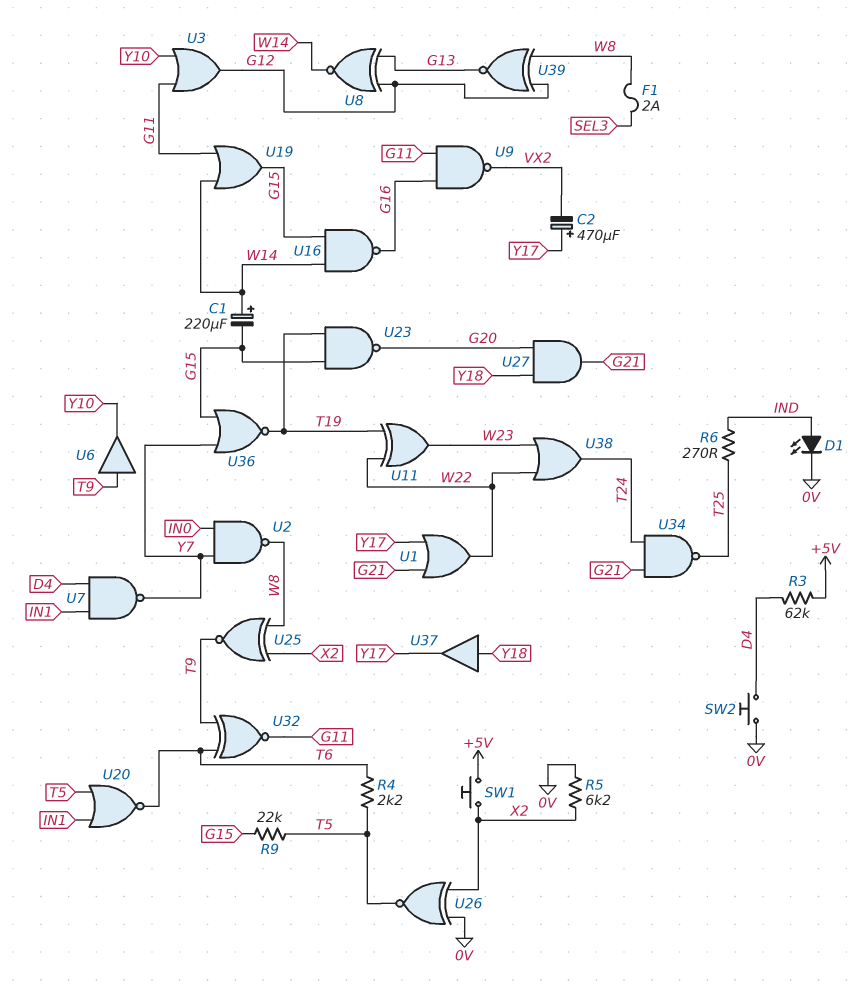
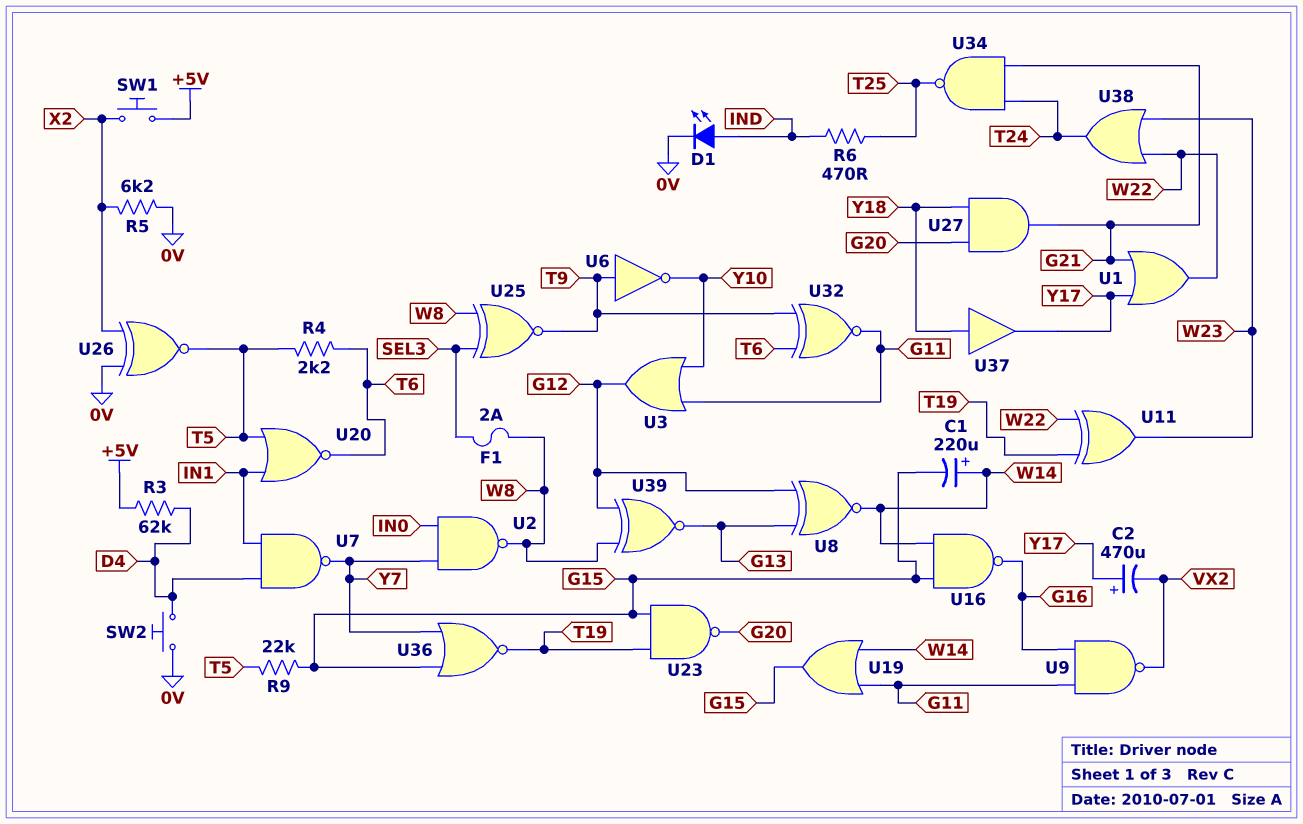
R6: 270 (IND, T25) -> 470 (IND, T25)
U6: buffer (in T9, out Y10) -> NOT (in T9, out Y10)
U25: XNOR (in W8, in X2, out T9) -> XNOR (in SEL3, in W8, out T9)

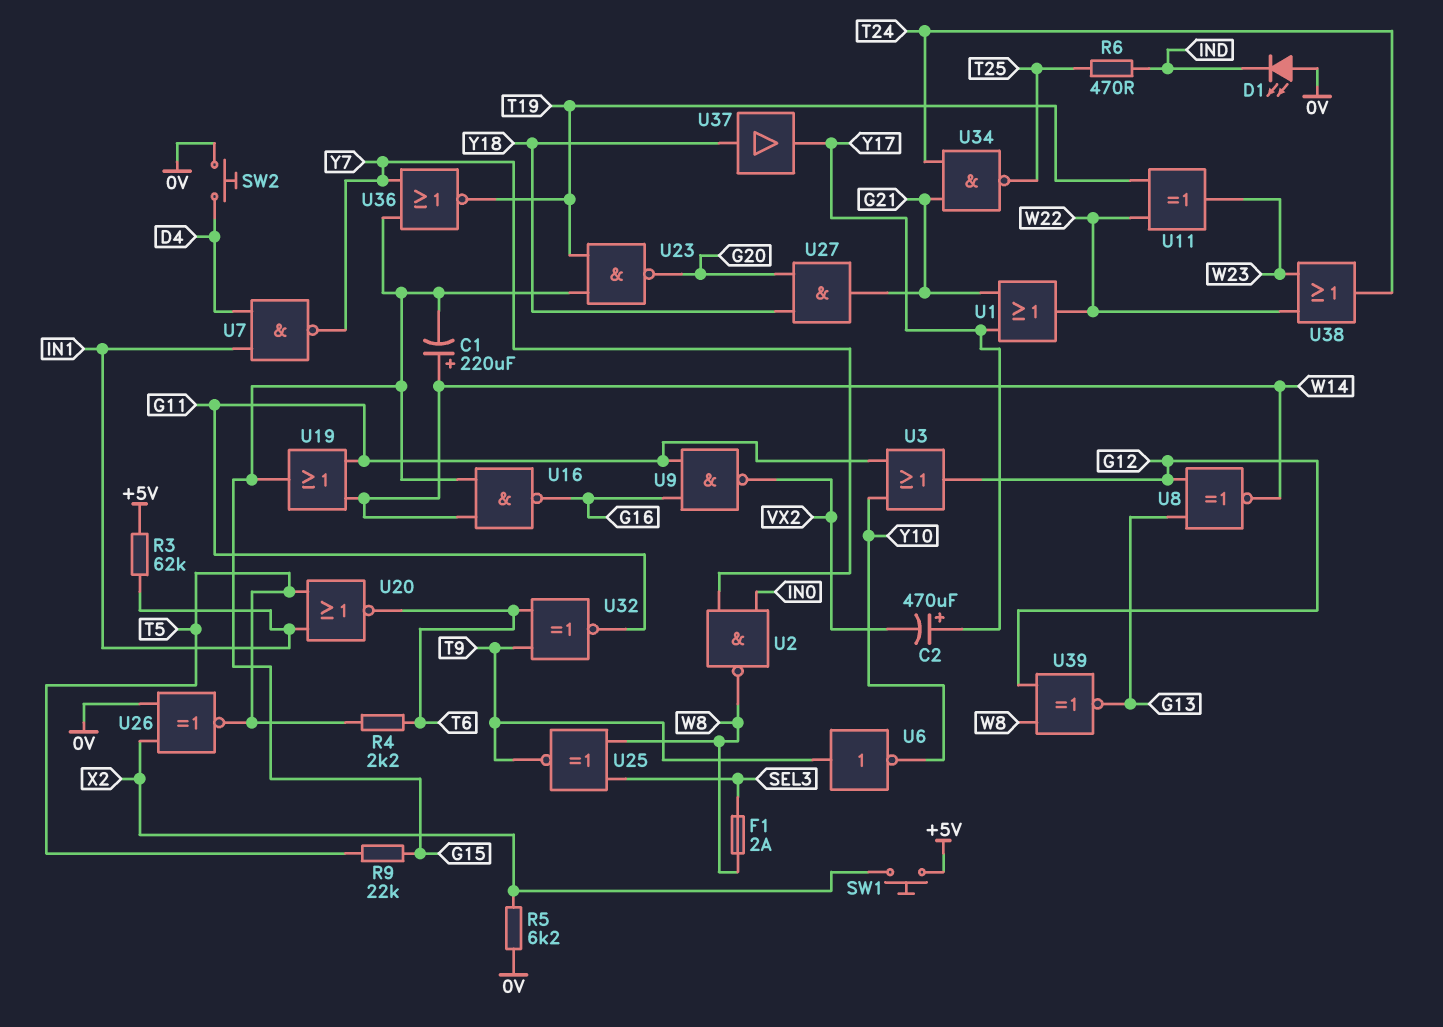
D1: LED (A IND, K 0V) -> LED (A 0V, K IND)
R3: 62k (+5V, D4) -> 62k (+5V, IN1)

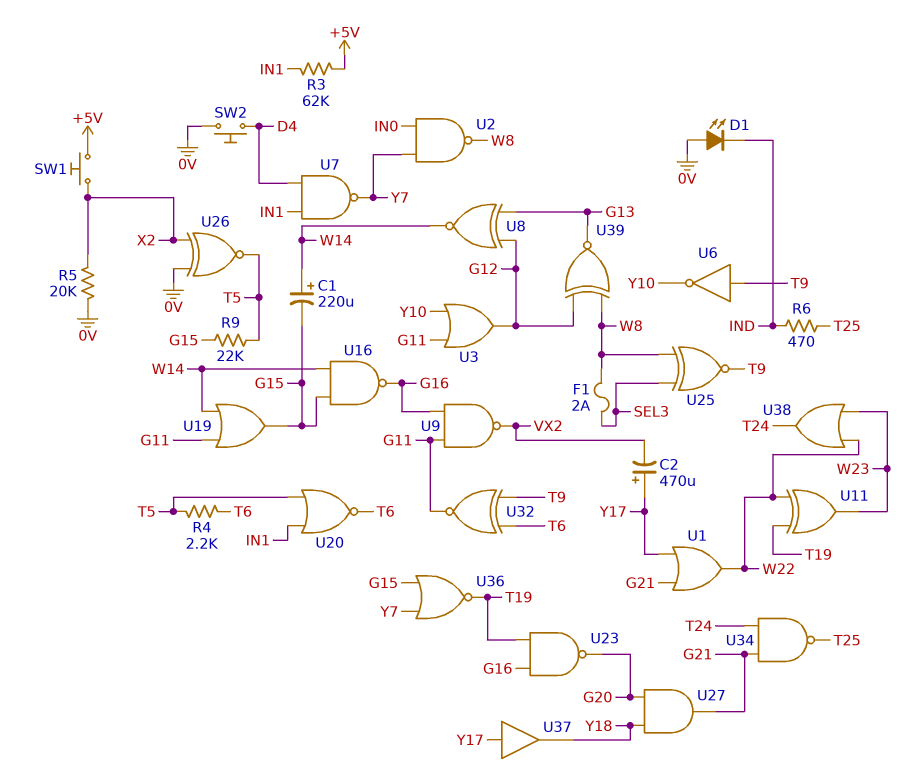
R5: 6.2k (0V, X2) -> 20k (0V, X2)
U23: NAND (in G15, in T19, out G20) -> NAND (in G16, in T19, out G20)
U37: buffer (in Y18, out Y17) -> buffer (in Y17, out Y18)

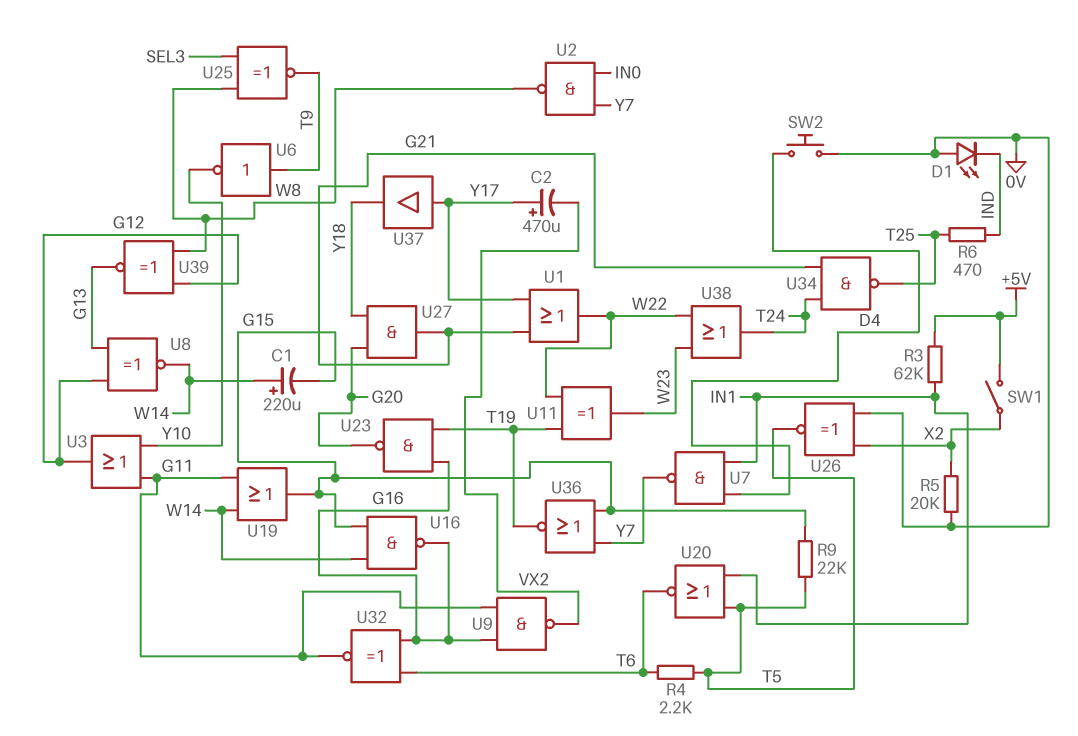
F1: 2A (SEL3, W8) -> none
SW1: button (+5V, X2) -> switch (+5V, X2)
U32: XNOR (in T6, in T9, out G11) -> XNOR (in G16, in T6, out G11)

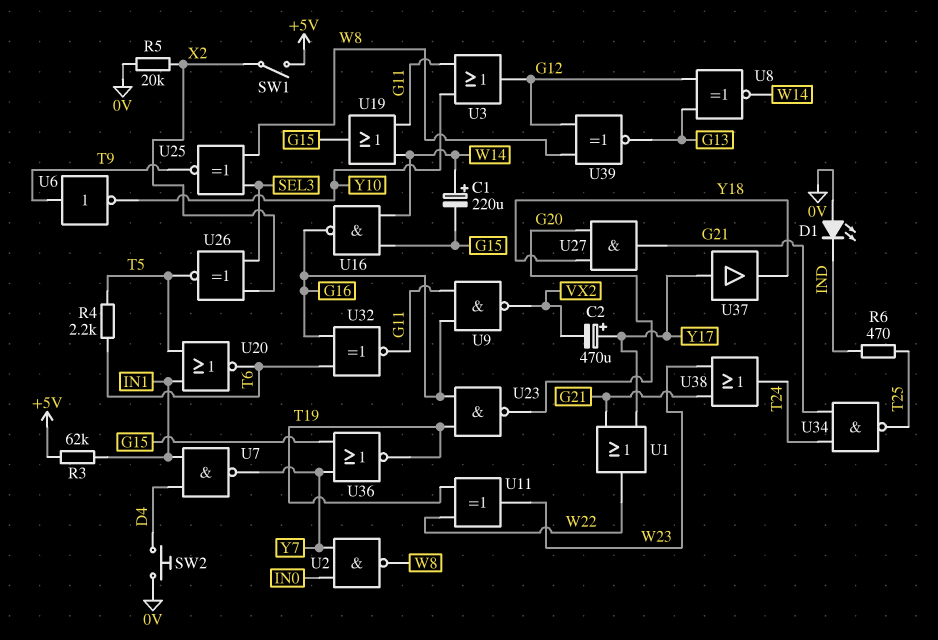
R9: 22k (G15, T5) -> none
U26: XNOR (in 0V, in X2, out T5) -> XNOR (in SEL3, in X2, out T5)
U38: OR (in W22, in W23, out T24) -> OR (in G21, in W23, out T24)

